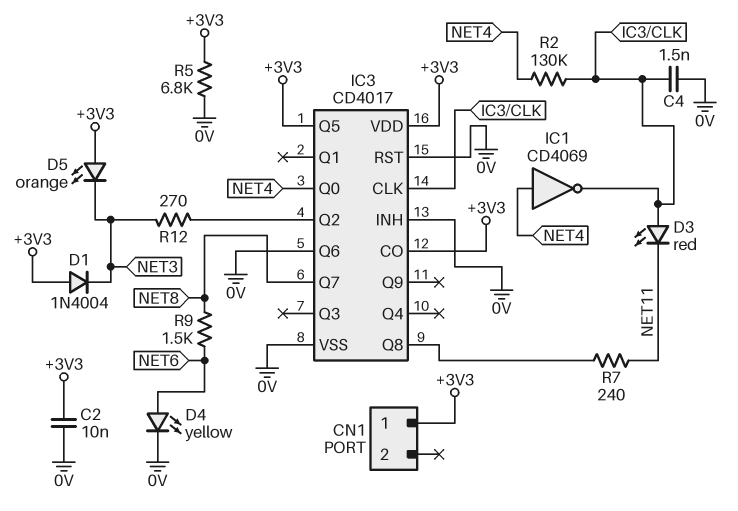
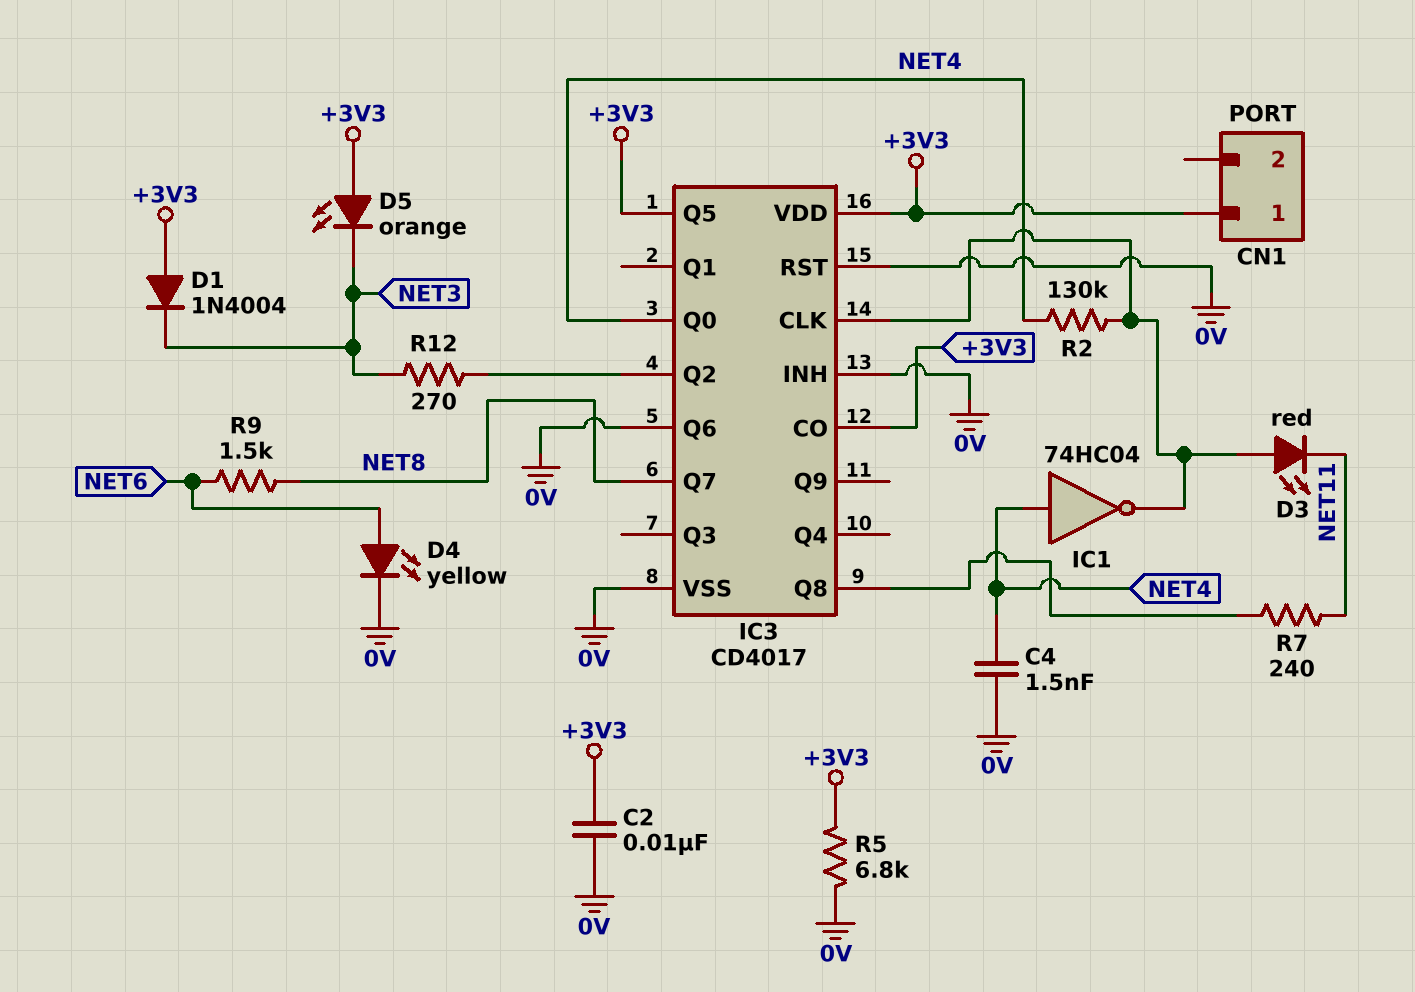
C4: 1.5nF (0V, IC3/CLK) -> 1.5nF (0V, NET4)
IC1: NOT CD4069 (in NET4, out IC3/CLK) -> NOT 74HC04 (in NET4, out IC3/CLK)

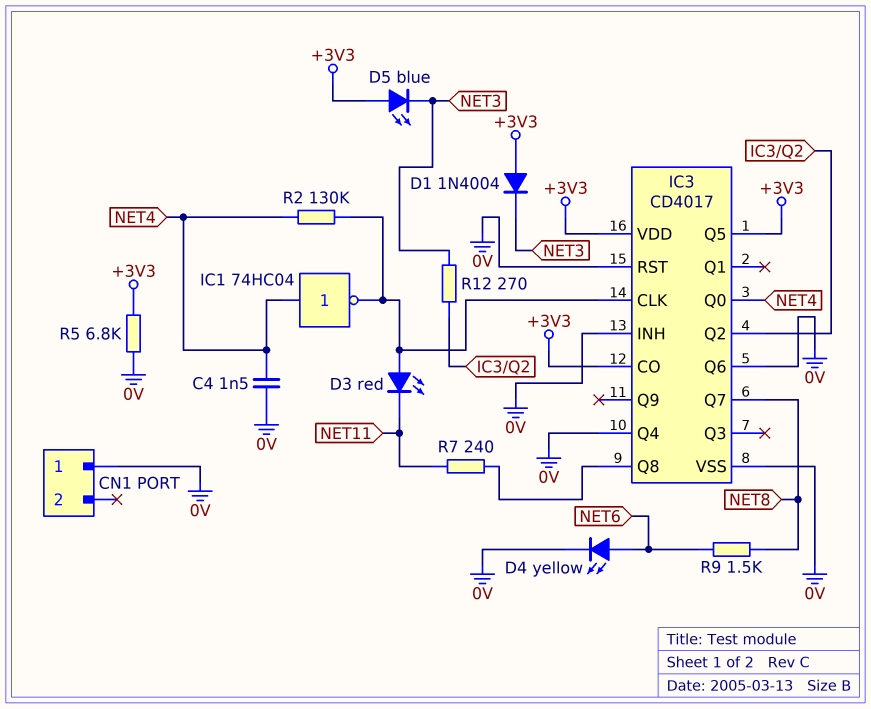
C2: 10nF (+3V3, 0V) -> none
CN1 pin 1: +3V3 -> 0V
D5: LED orange (A +3V3, K NET3) -> LED blue (A +3V3, K NET3)
IC3 pin Q4: none -> 0V

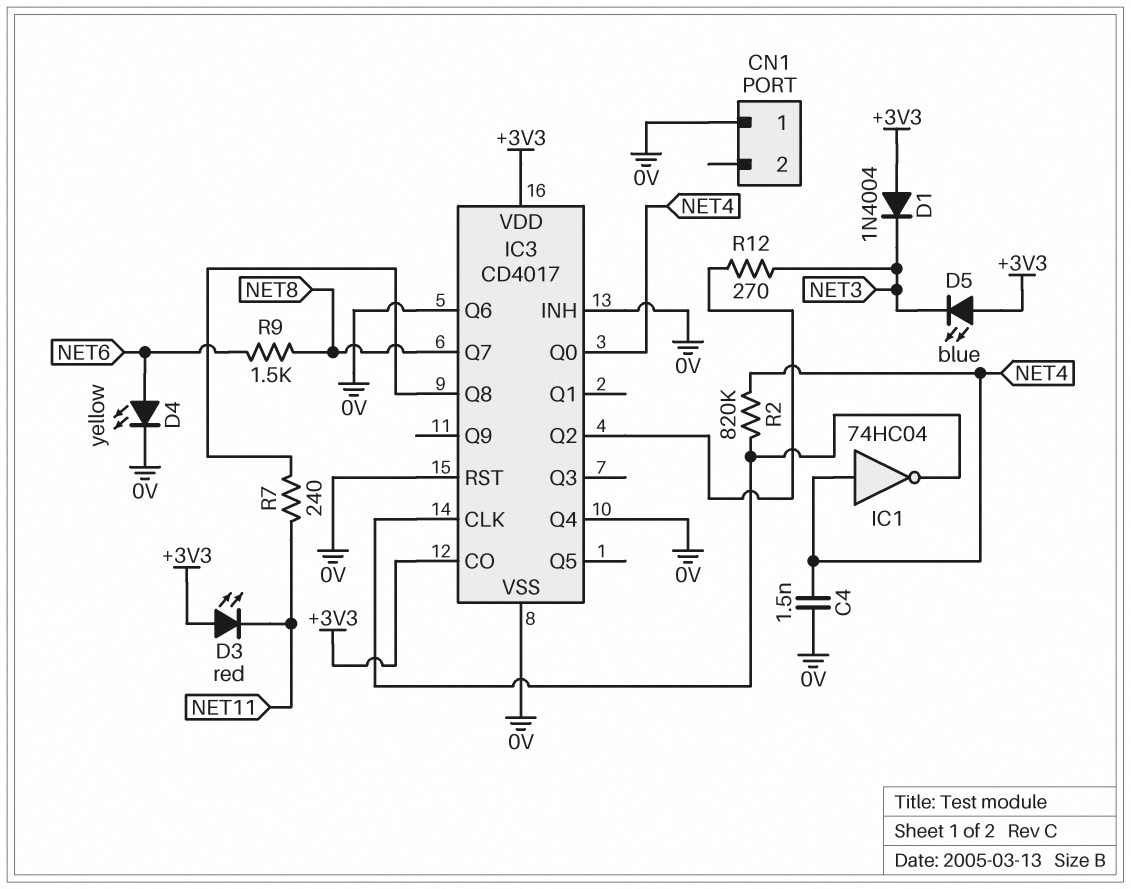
D3: LED red (A IC3/CLK, K NET11) -> LED red (A +3V3, K NET11)
IC3 pin Q5: +3V3 -> none
R2: 130k (IC3/CLK, NET4) -> 820k (IC3/CLK, NET4)
R5: 6.8k (+3V3, 0V) -> none

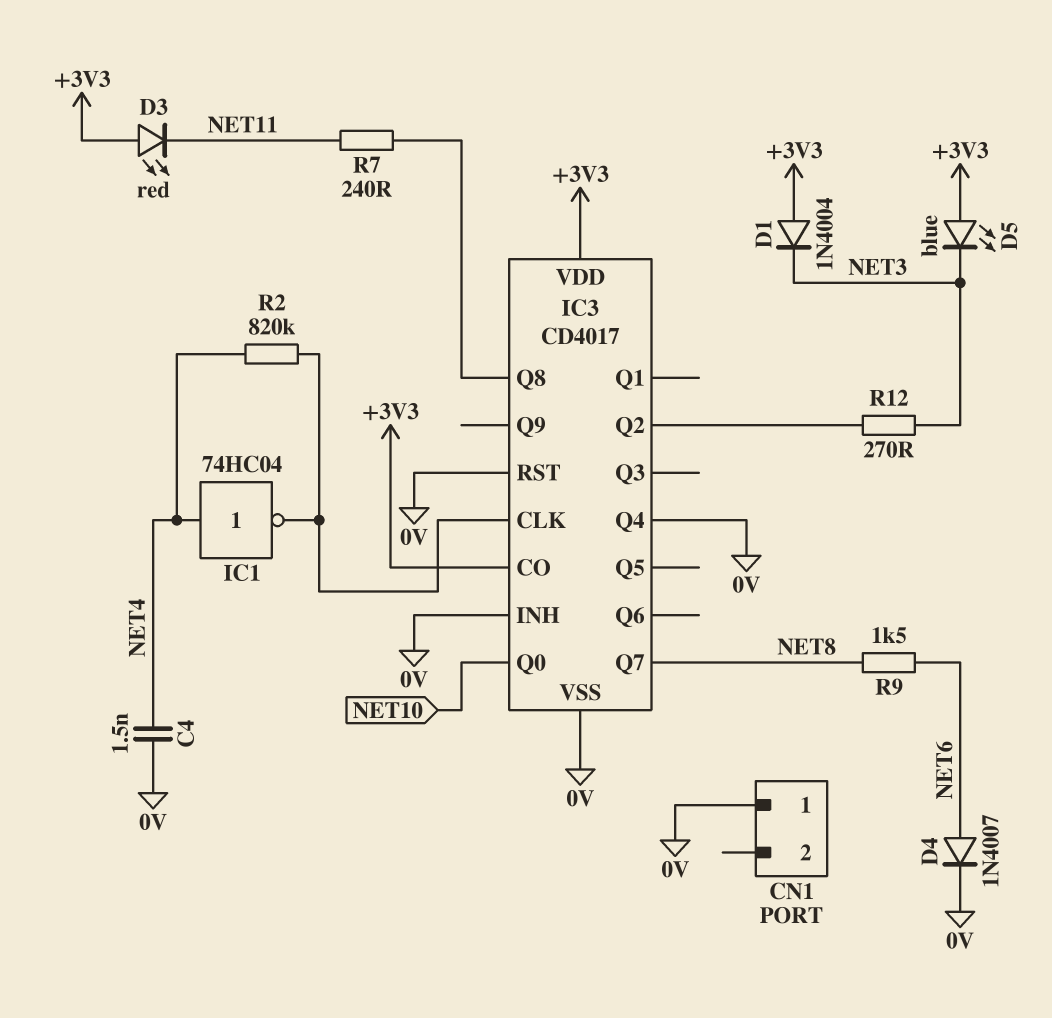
D4: LED yellow (A NET6, K 0V) -> diode 1N4007 (A NET6, K 0V)
IC3 pin Q0: NET4 -> NET10
IC3 pin Q6: 0V -> none

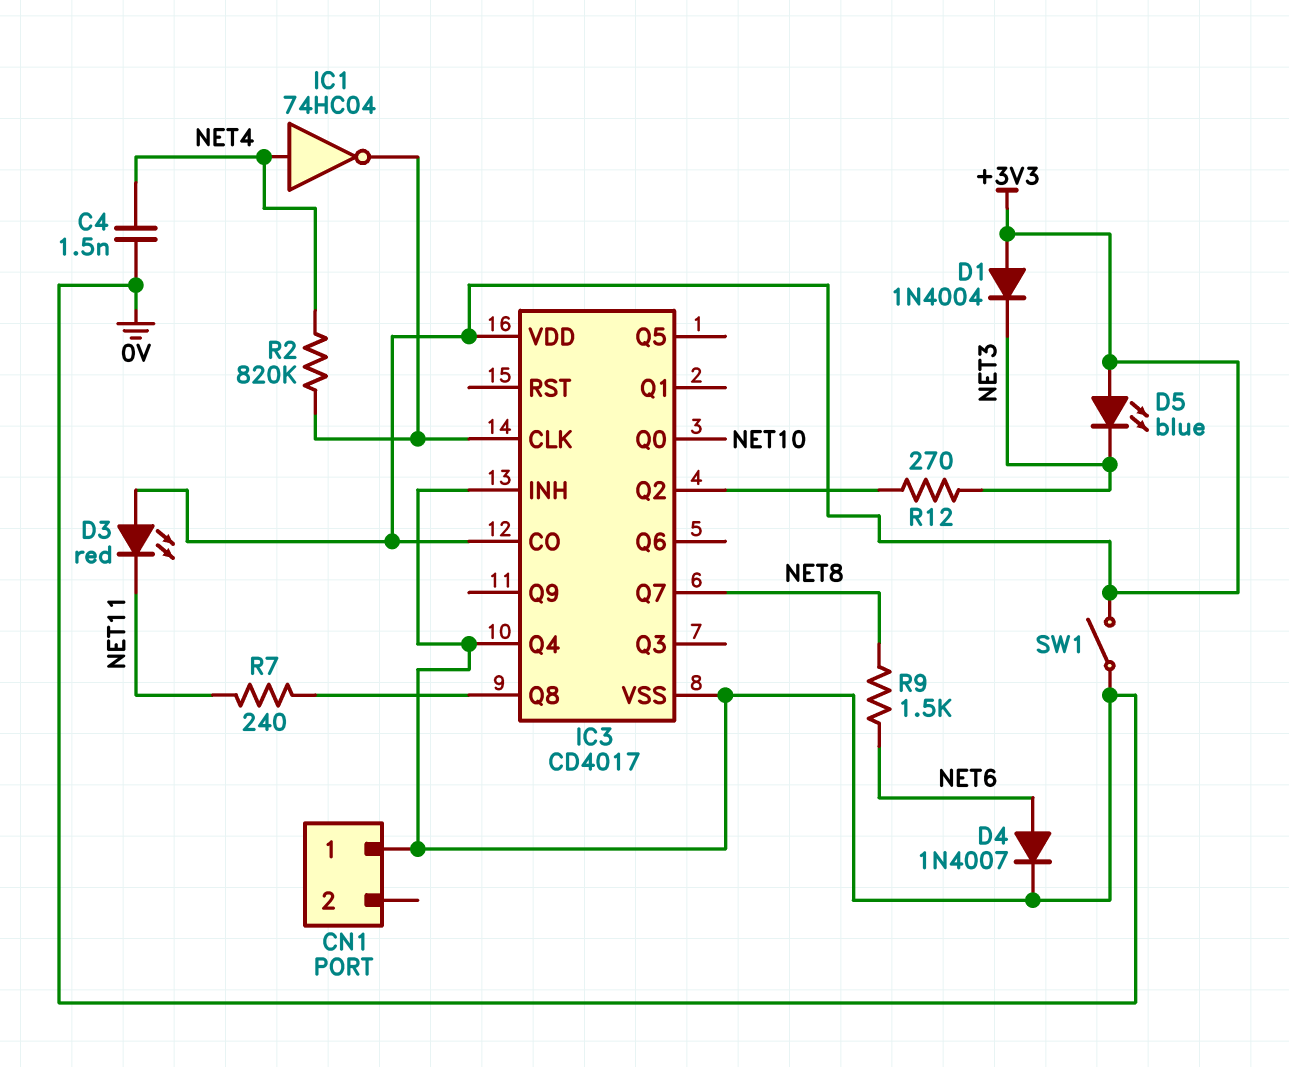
IC3 pin RST: 0V -> none
SW1: none -> switch (+3V3, 0V)

